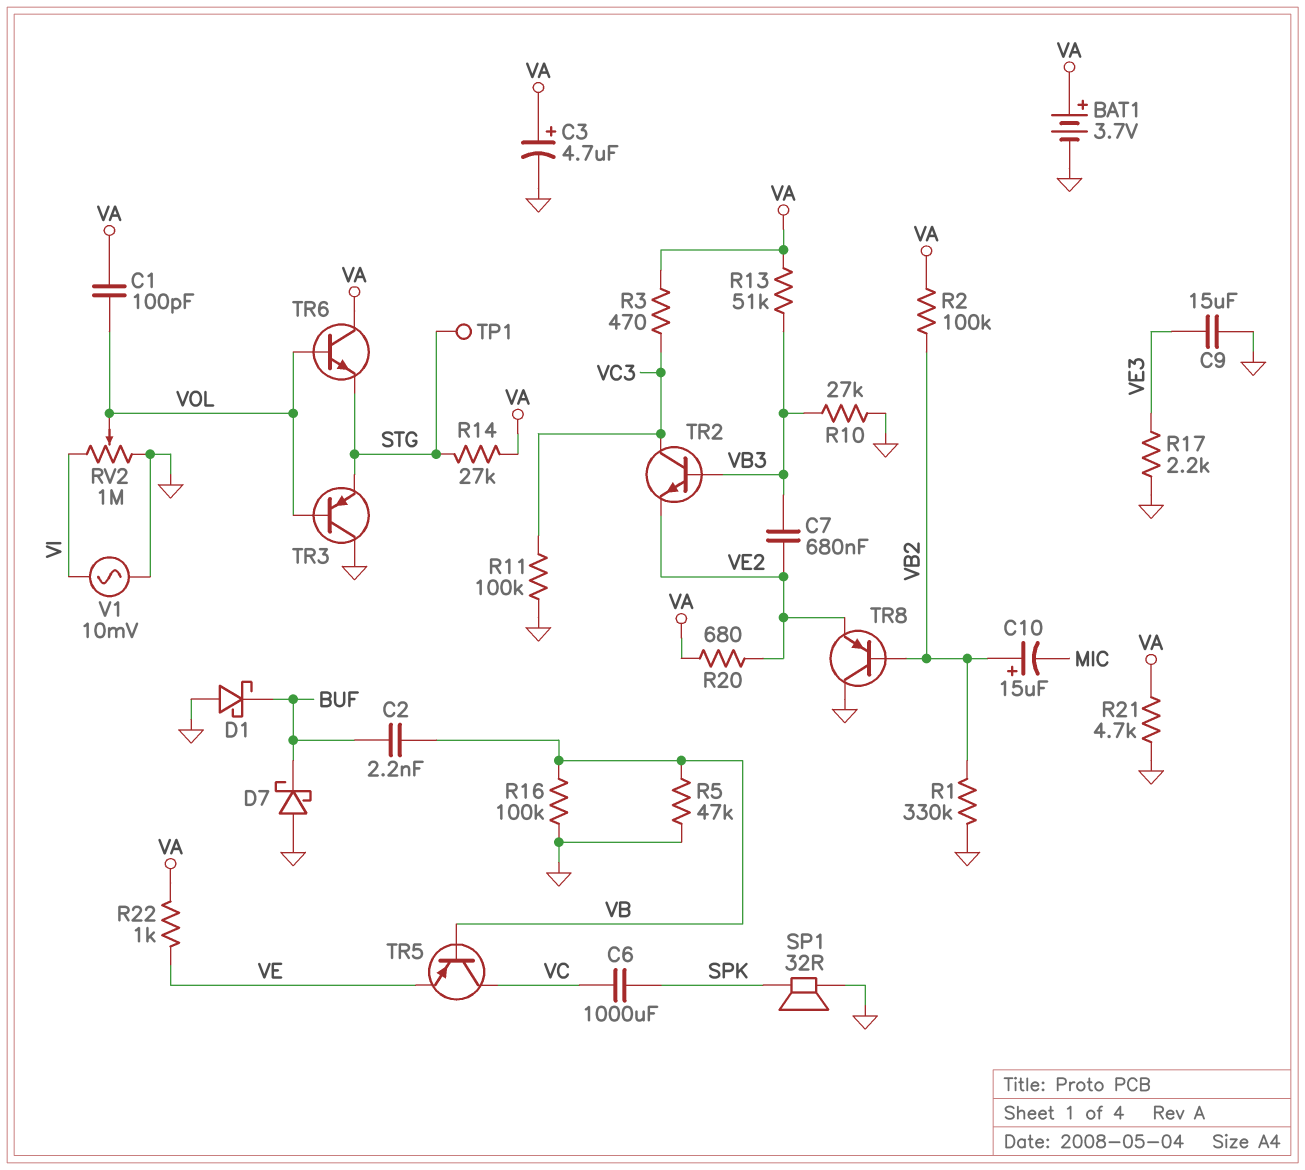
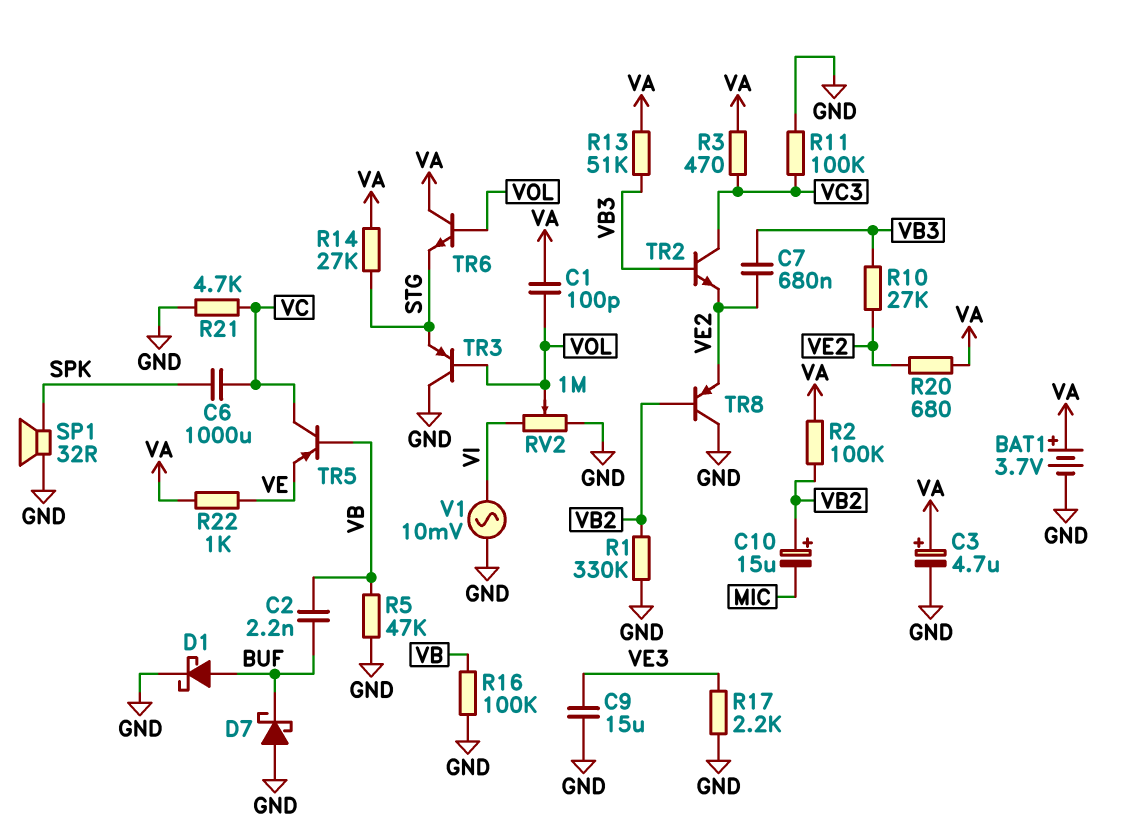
D1: schottky (A GND, K BUF) -> schottky (A BUF, K GND)
R10: 27k (GND, VB3) -> 27k (VB3, VE2)
R21: 4.7k (GND, VA) -> 4.7k (GND, VC)
TP1: test point (STG) -> none

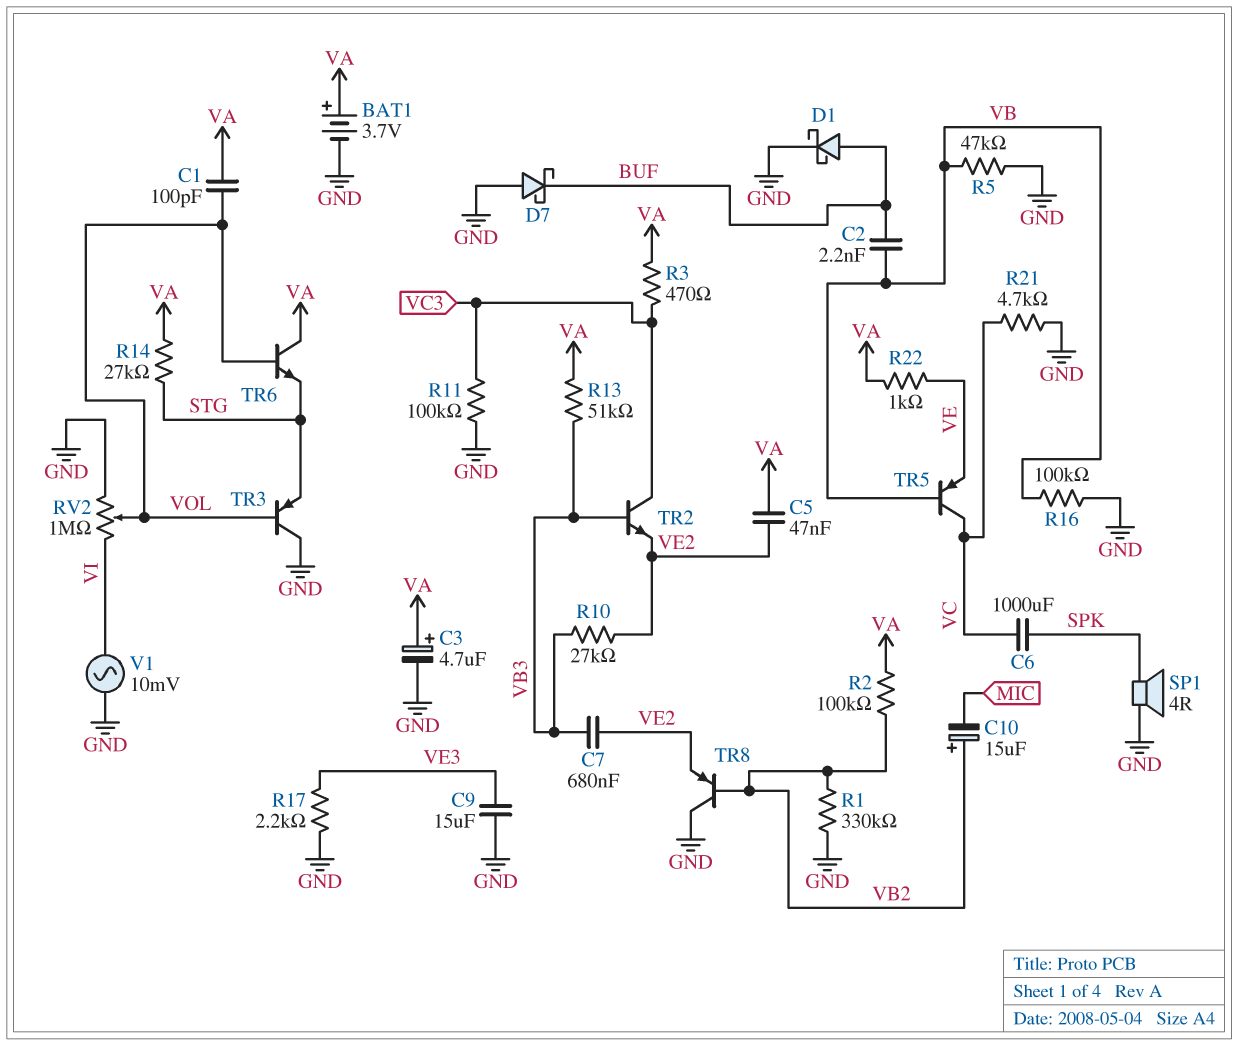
C5: none -> 47nF (VA, VE2)
R20: 680 (VA, VE2) -> none
SP1: speaker 32R (GND, SPK) -> speaker 4R (GND, SPK)

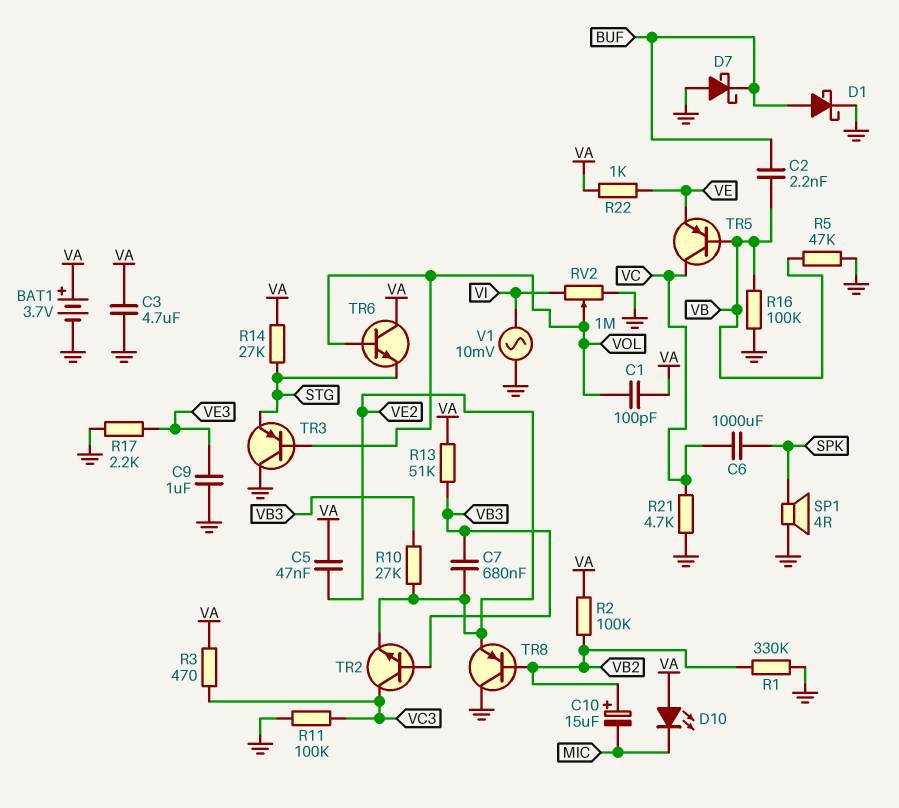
C3: 4.7uF (plus VA, minus GND) -> 4.7uF (GND, VA)
C9: 15uF (GND, VE3) -> 1uF (GND, VE3)
D10: none -> LED (A VA, K MIC)

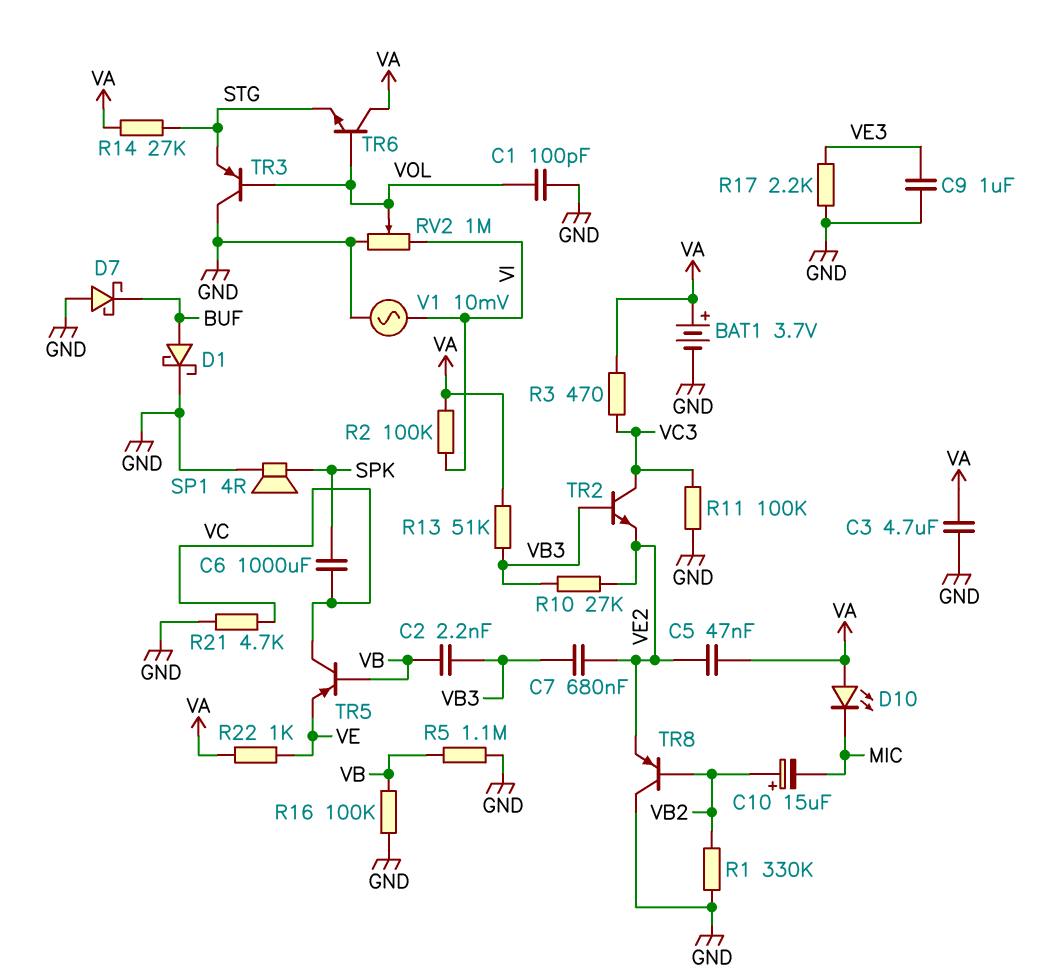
C1: 100pF (VA, VOL) -> 100pF (GND, VOL)
C2: 2.2nF (BUF, VB) -> 2.2nF (VB, VB3)
R2: 100k (VA, VB2) -> 100k (VA, VI)
R5: 47k (GND, VB) -> 1.1M (GND, VB)

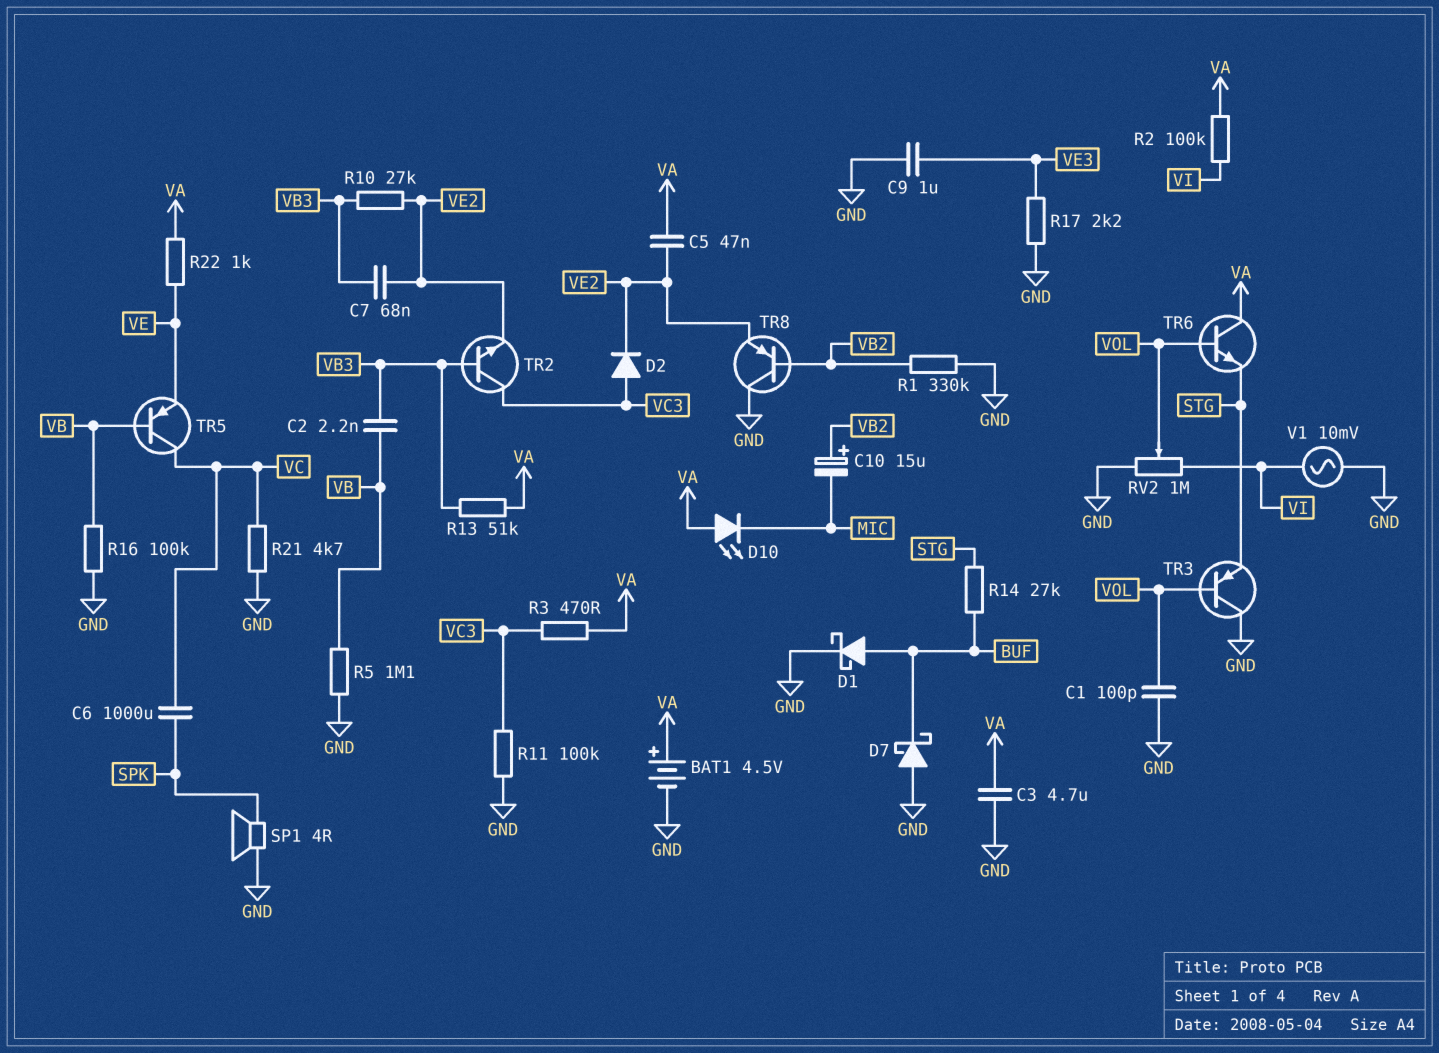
BAT1: 3.7V (plus VA, minus GND) -> 4.5V (plus VA, minus GND)
C7: 680nF (VB3, VE2) -> 68nF (VB3, VE2)
D2: none -> diode (A VC3, K VE2)
R14: 27k (STG, VA) -> 27k (BUF, STG)

